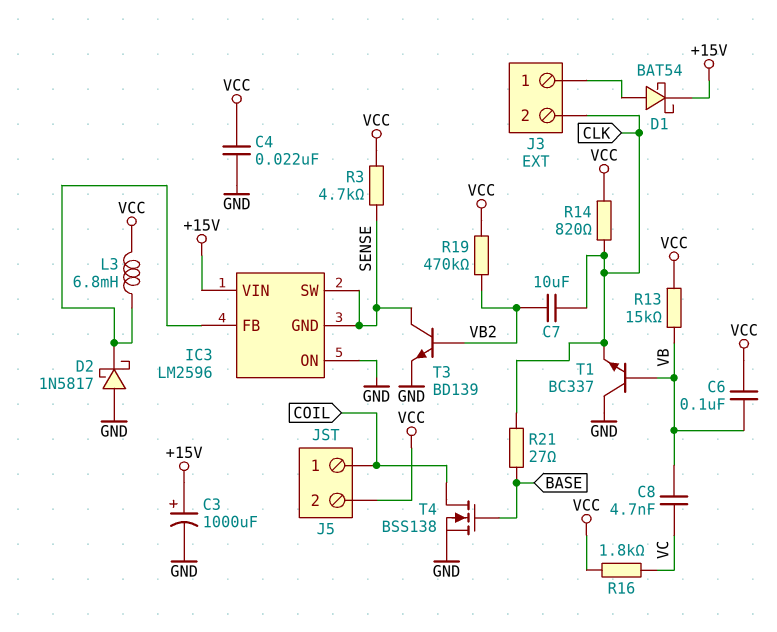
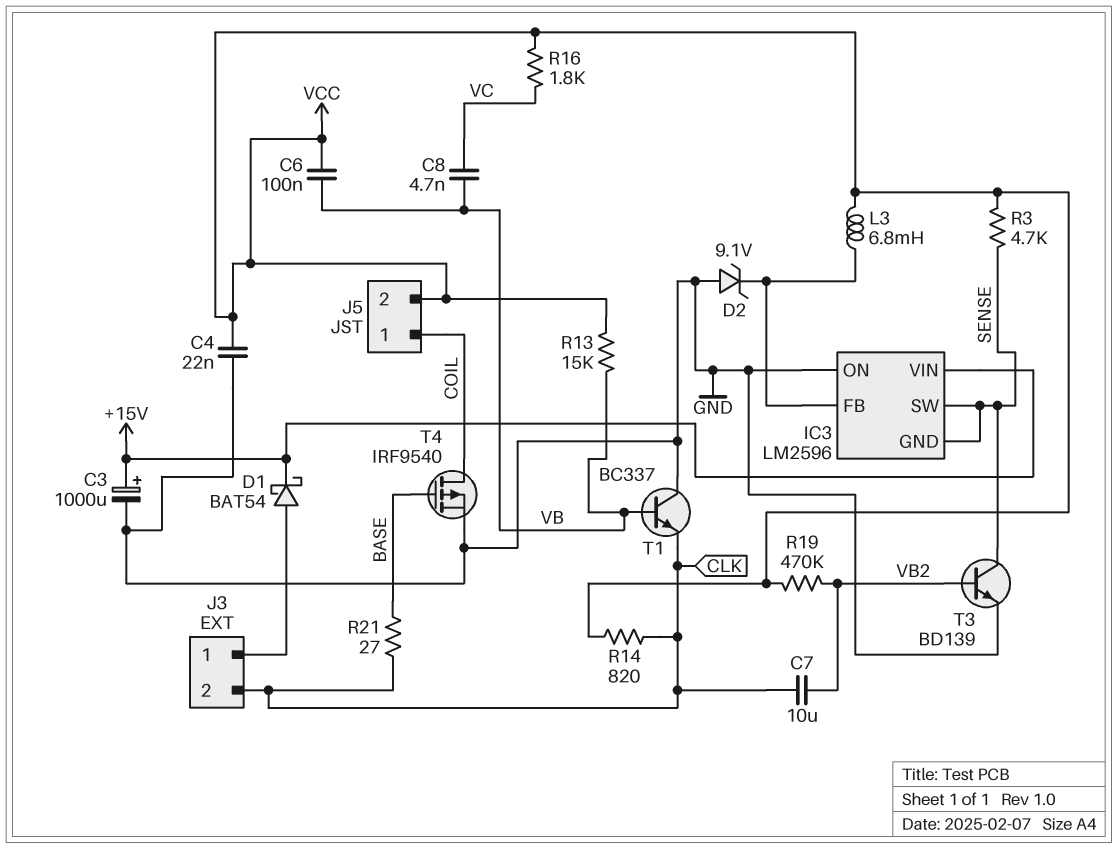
D2: schottky 1N5817 (A GND, K IC3/FB) -> zener 9.1V (A GND, K IC3/FB)
T4: NMOS BSS138 (G BASE, D COIL, S GND) -> PMOS IRF9540 (G BASE, D COIL, S GND)

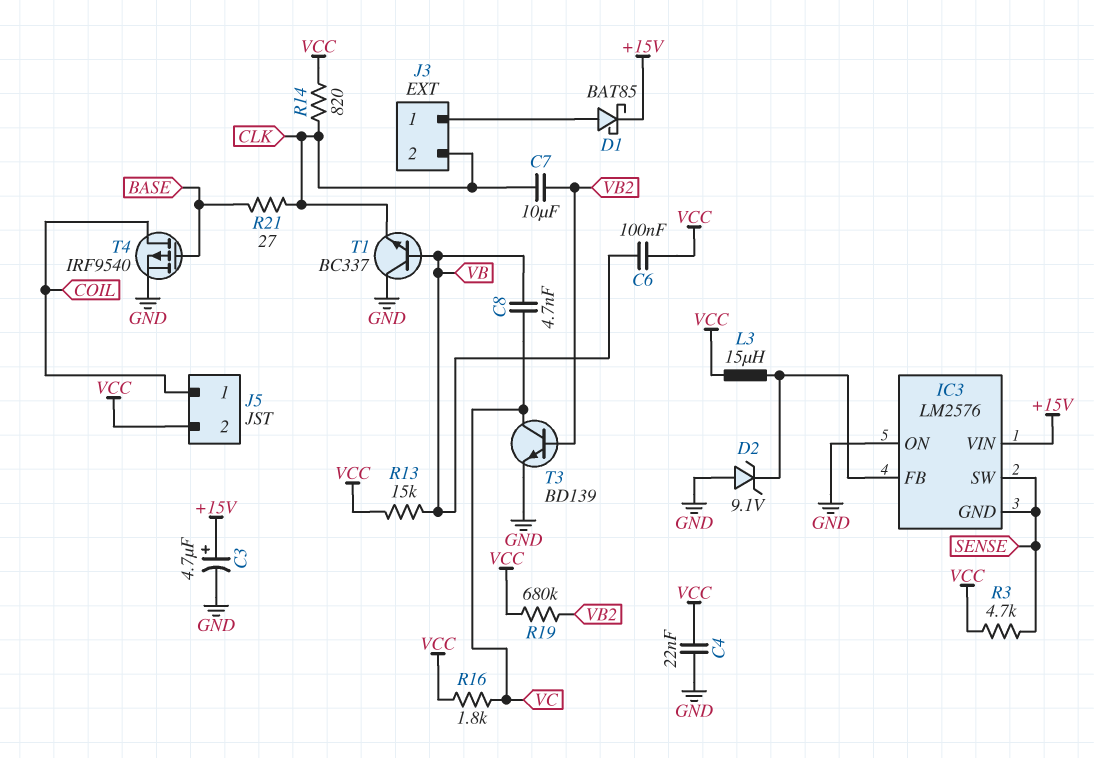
C3: 1000uF (plus +15V, minus GND) -> 4.7uF (plus +15V, minus GND)
D1: schottky BAT54 (A J3/1, K +15V) -> schottky BAT85 (A J3/1, K +15V)
IC3: LM2596 -> LM2576
L3: 6.8mH (IC3/FB, VCC) -> 15uH (IC3/FB, VCC)
R19: 470k (VB2, VCC) -> 680k (VB2, VCC)
T3: NPN BD139 (B VB2, C SENSE, E GND) -> NPN BD139 (B VB2, C VC, E GND)

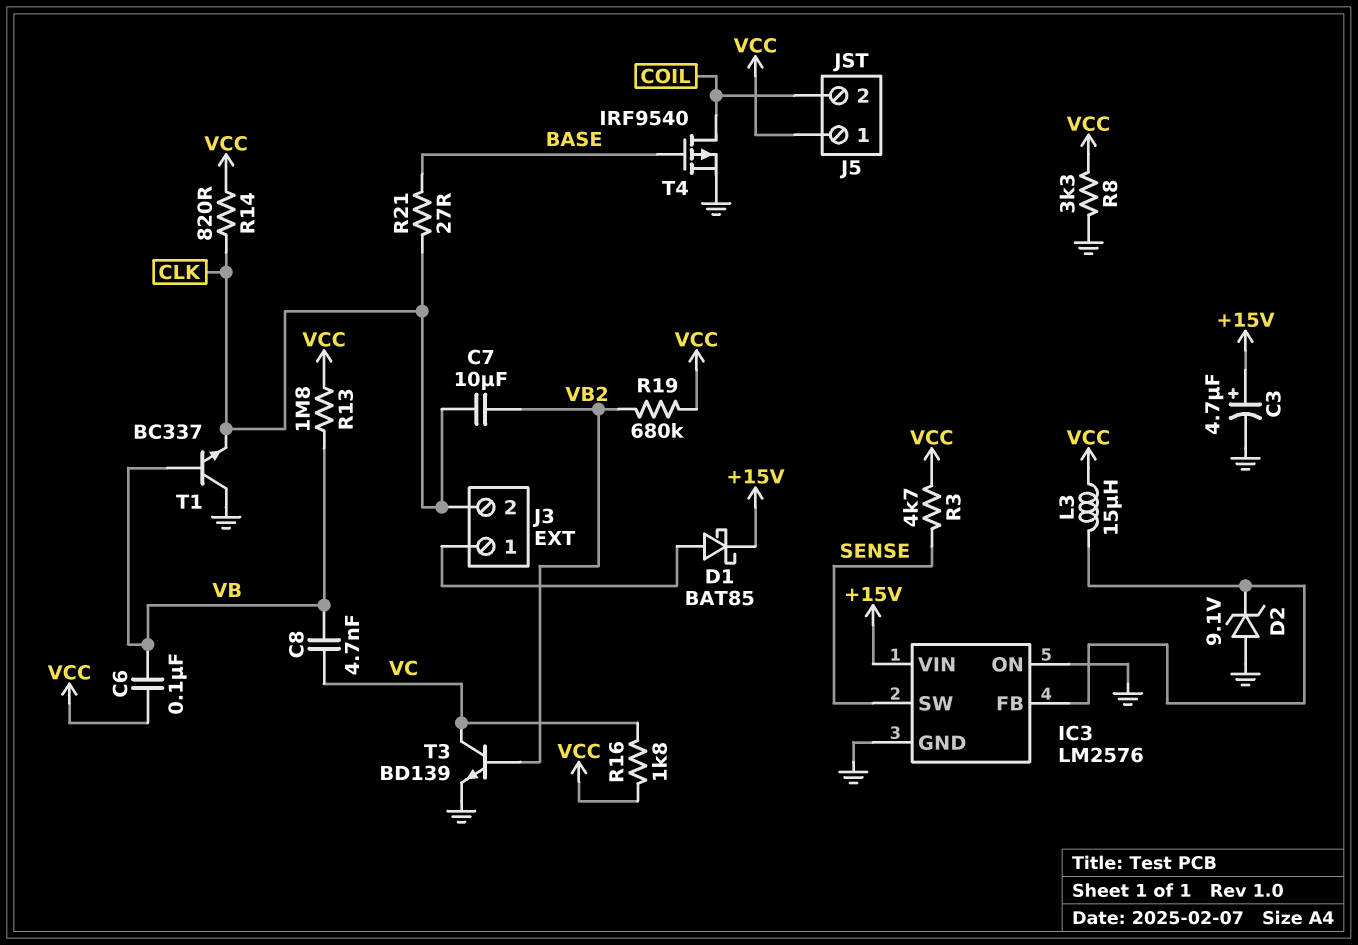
C4: 22nF (GND, VCC) -> none
IC3 pin GND: SENSE -> GND
J5 pin 1: COIL -> VCC
J5 pin 2: VCC -> COIL
R8: none -> 3.3k (GND, VCC)
R13: 15k (VB, VCC) -> 1.8M (VB, VCC)

